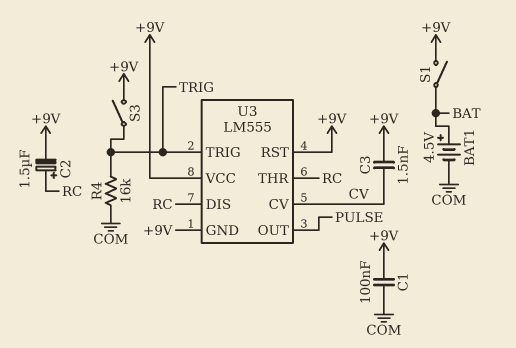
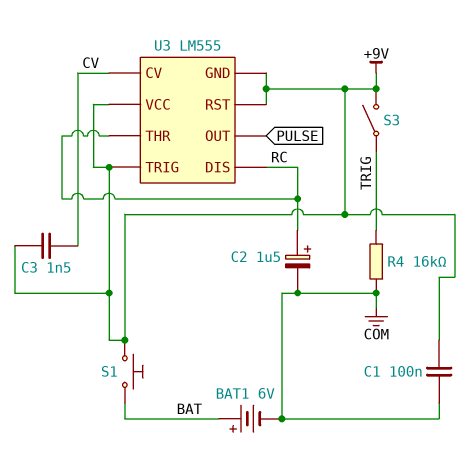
BAT1: 4.5V (plus BAT, minus COM) -> 6V (plus BAT, minus COM)
C2: 1.5uF (plus RC, minus +9V) -> 1.5uF (plus RC, minus COM)
S1: switch (+9V, BAT) -> button (+9V, BAT)
U3 pin TRIG: TRIG -> +9V

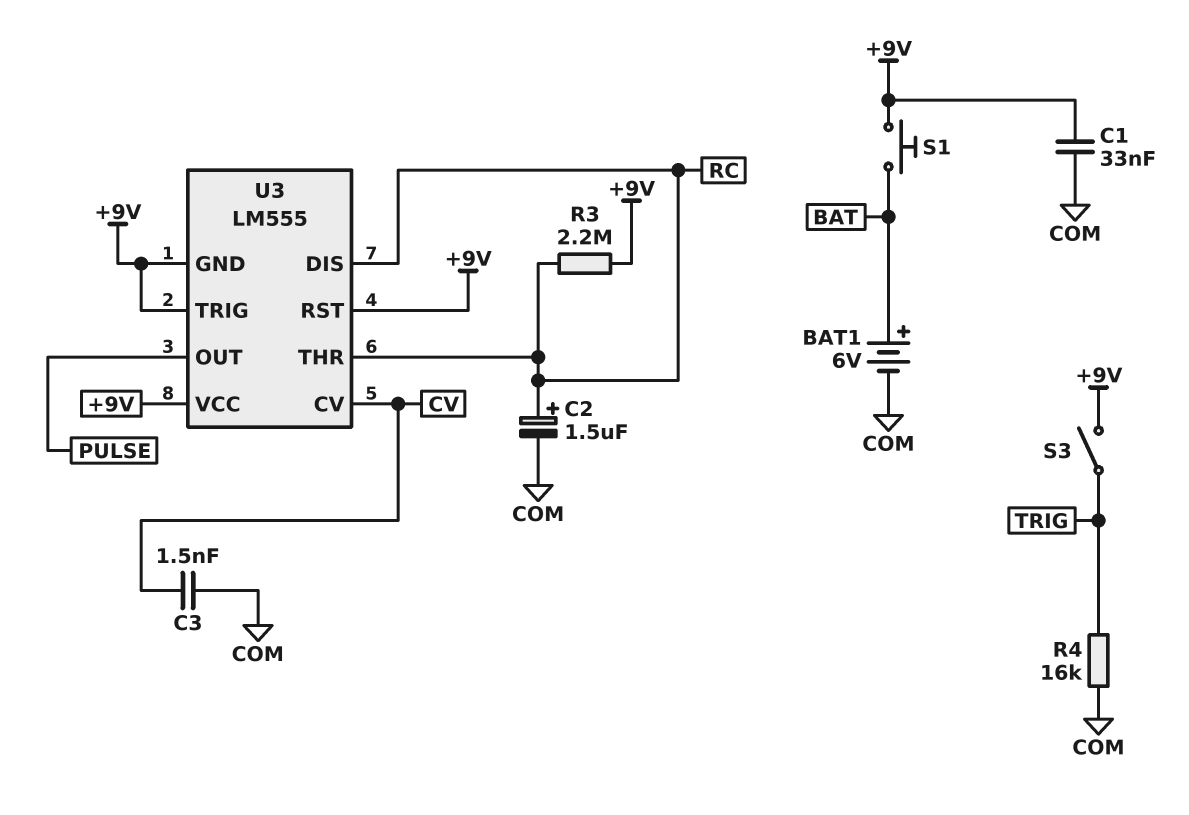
C1: 100nF (+9V, COM) -> 33nF (+9V, COM)
C3: 1.5nF (+9V, CV) -> 1.5nF (COM, CV)
R3: none -> 2.2M (+9V, RC)

